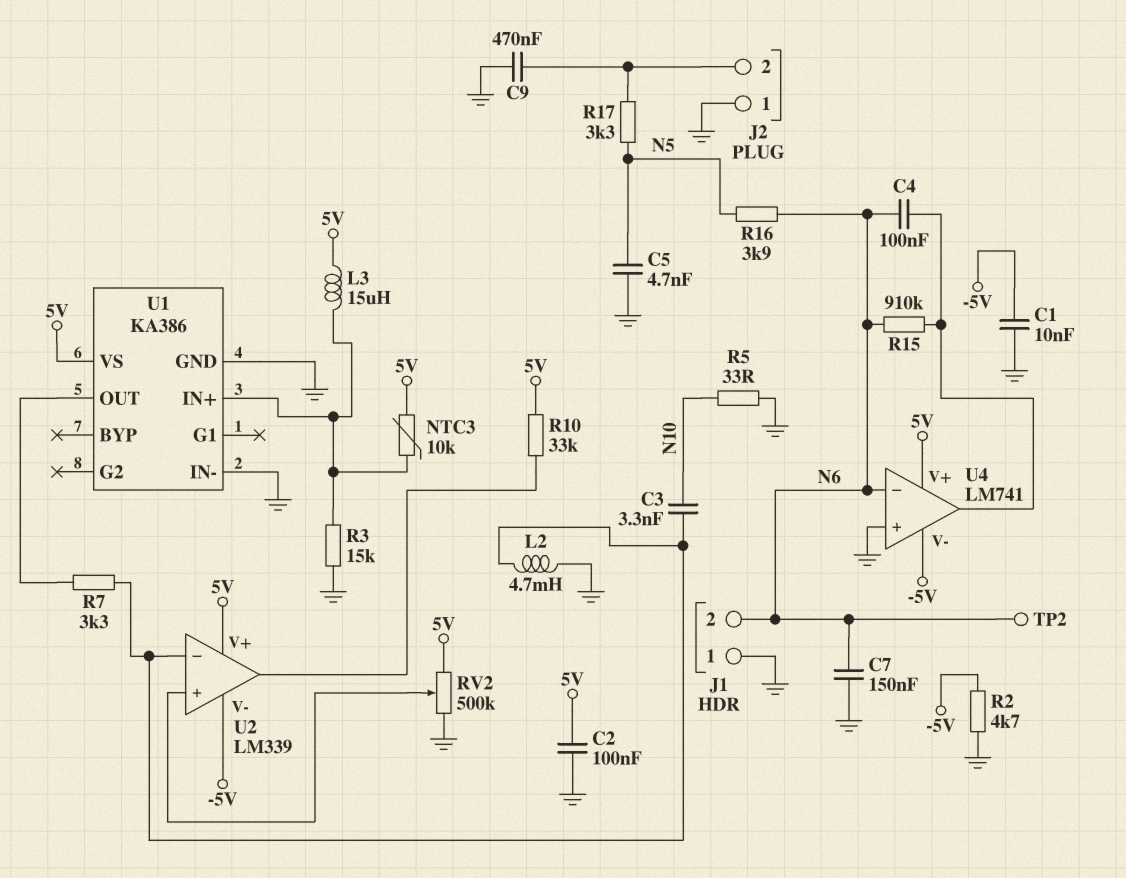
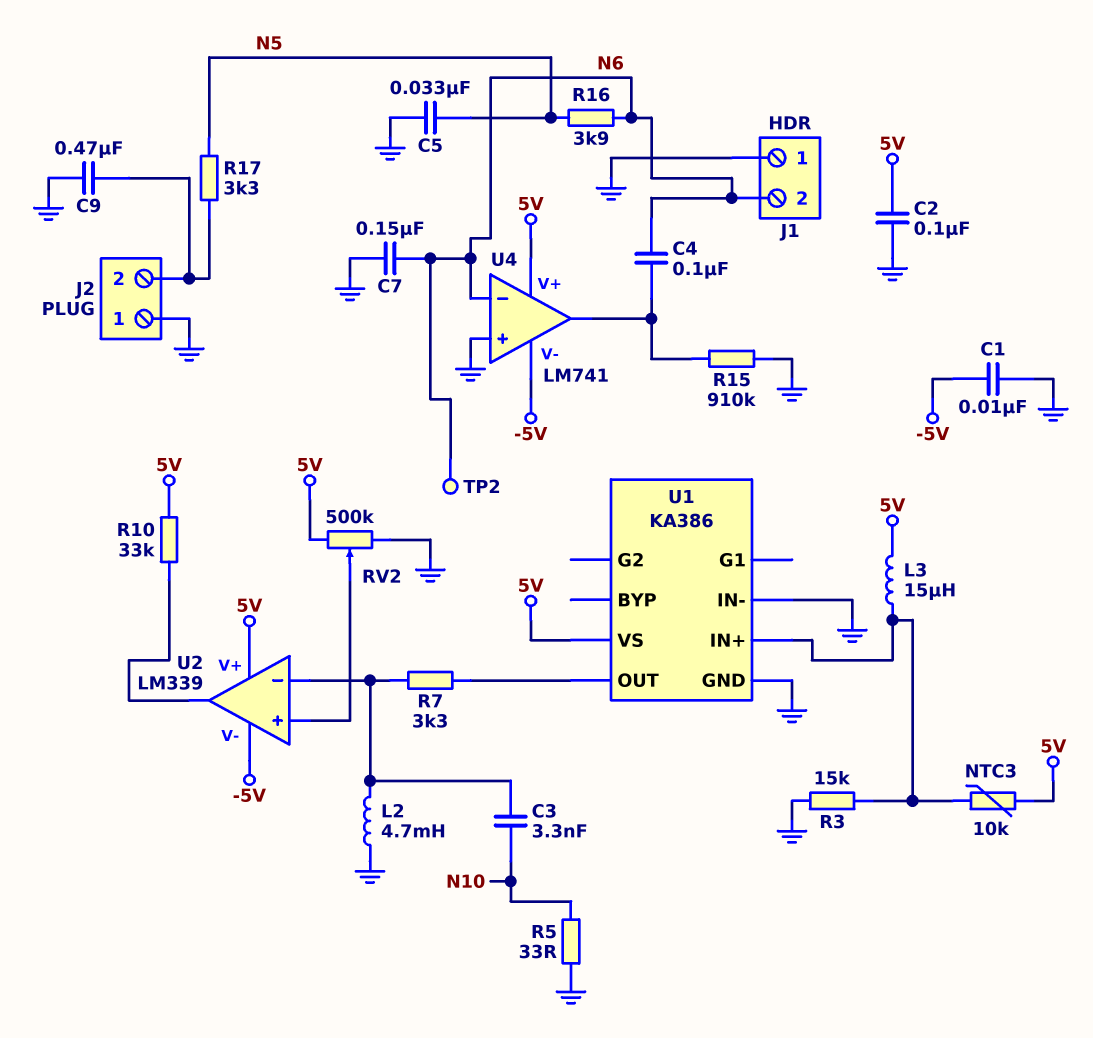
C5: 4.7nF (GND, N5) -> 33nF (GND, N5)
R2: 4.7k (-5V, GND) -> none
R15: 910k (N6, U4/out) -> 910k (GND, U4/out)

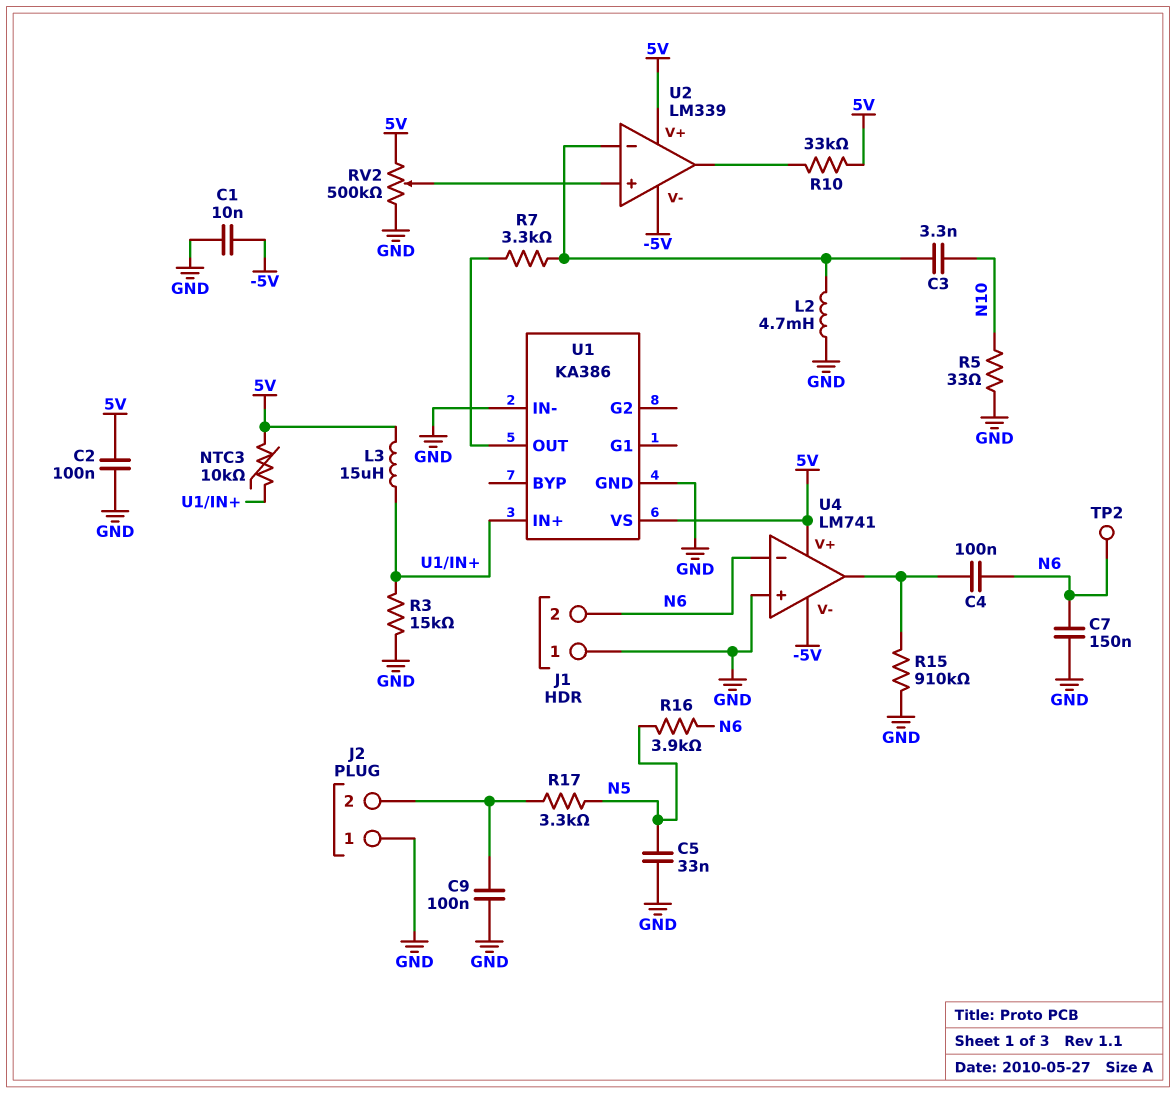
C9: 470nF (GND, J2/2) -> 100nF (GND, J2/2)

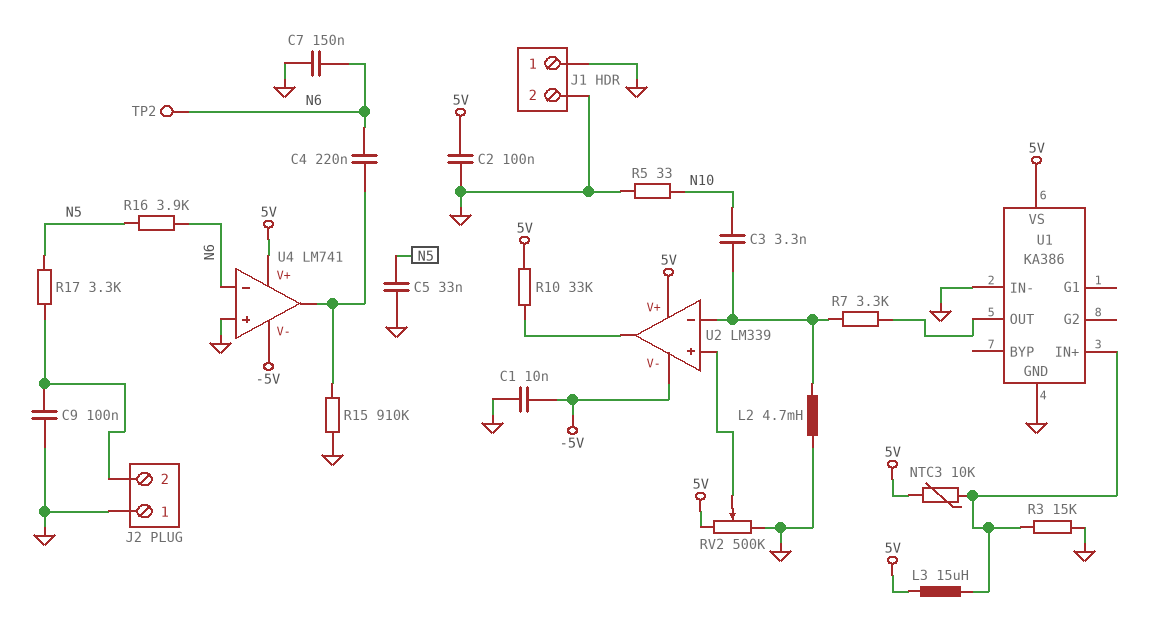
C4: 100nF (N6, U4/out) -> 220nF (N6, U4/out)
J1 pin 2: N6 -> GND

